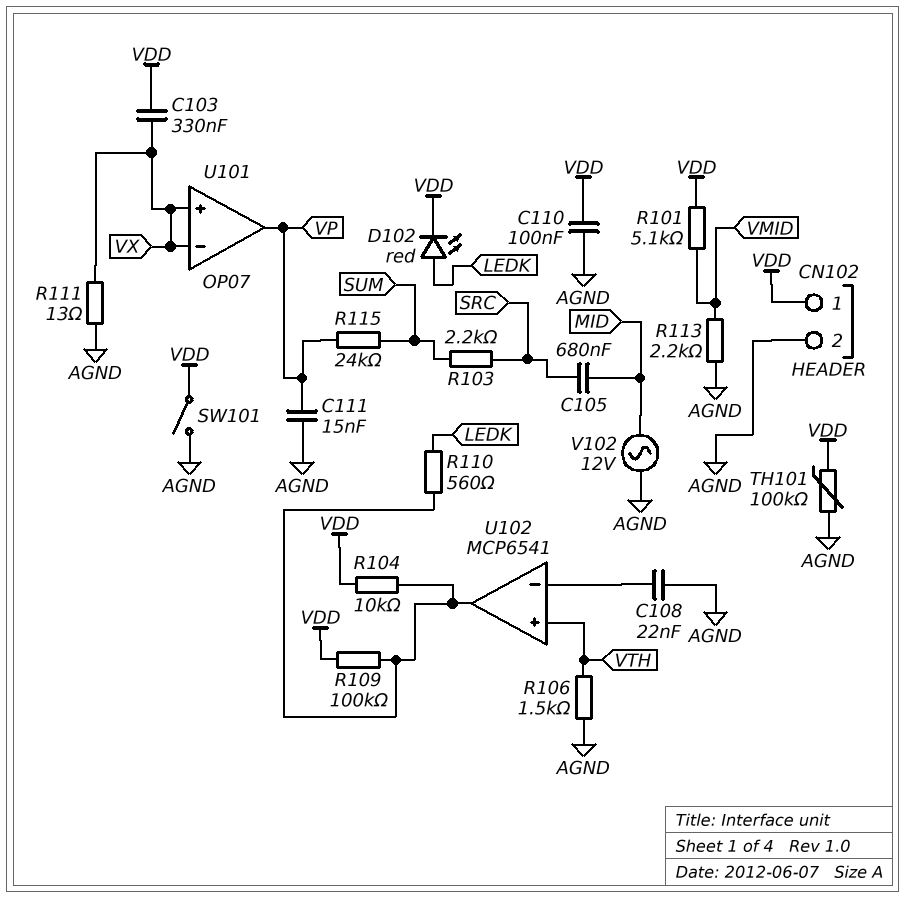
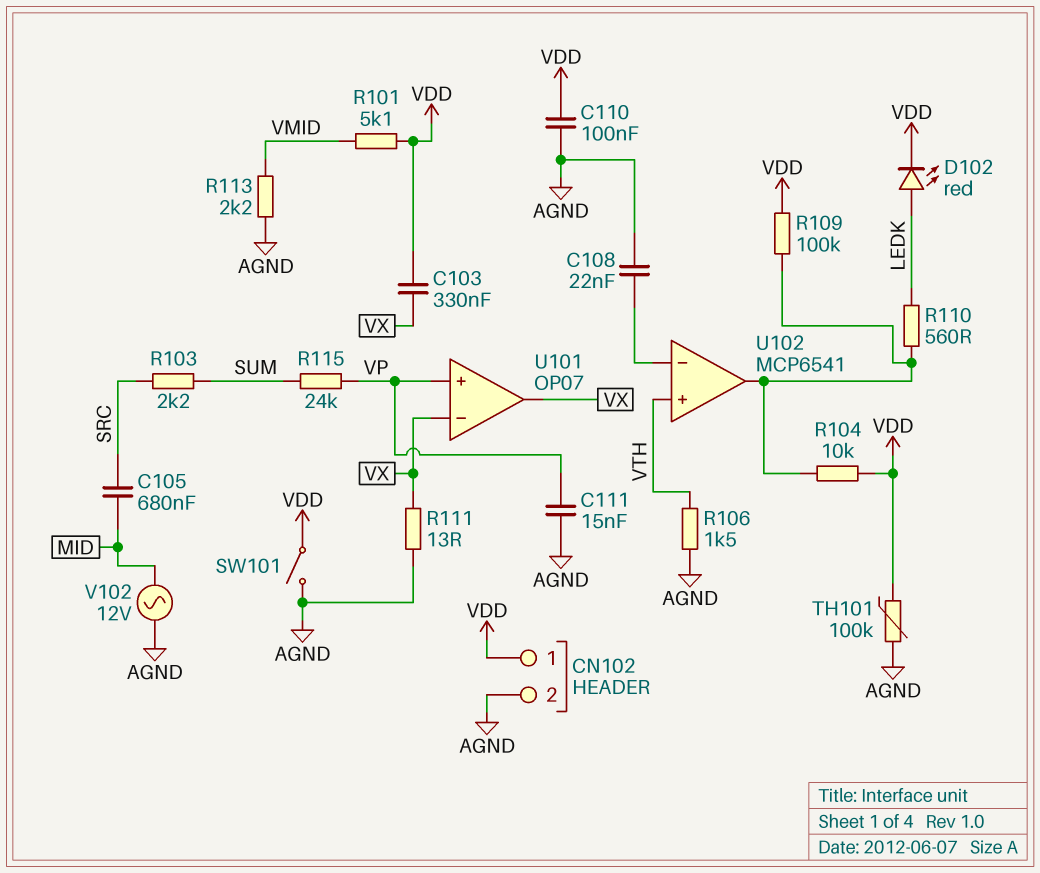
U101 pin in+: VX -> VP
U101 pin out: VP -> VX

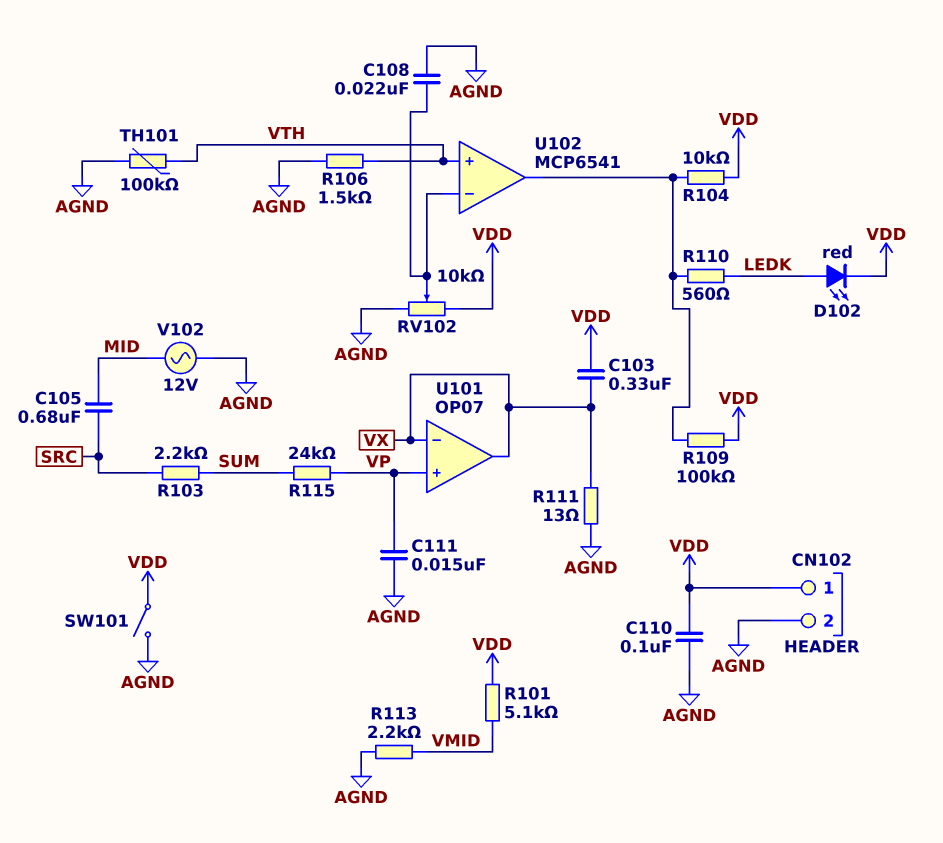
RV102: none -> 10k (AGND, VDD, wiper U102/in-)
TH101: 100k (AGND, VDD) -> 100k (AGND, VTH)

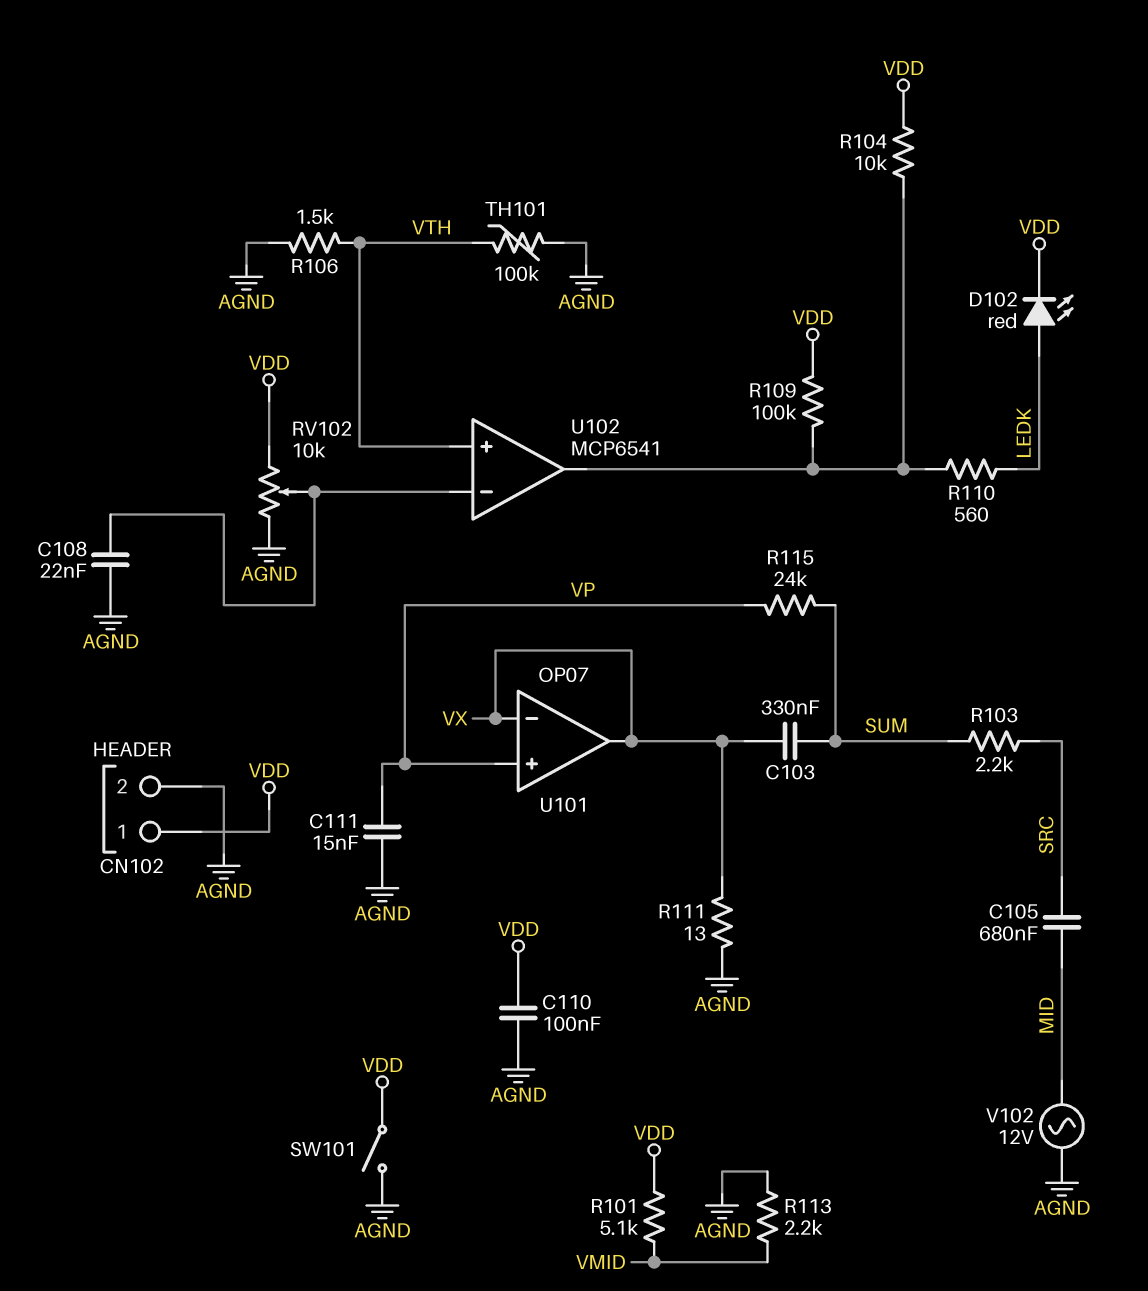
C103: 330nF (VDD, VX) -> 330nF (SUM, VX)

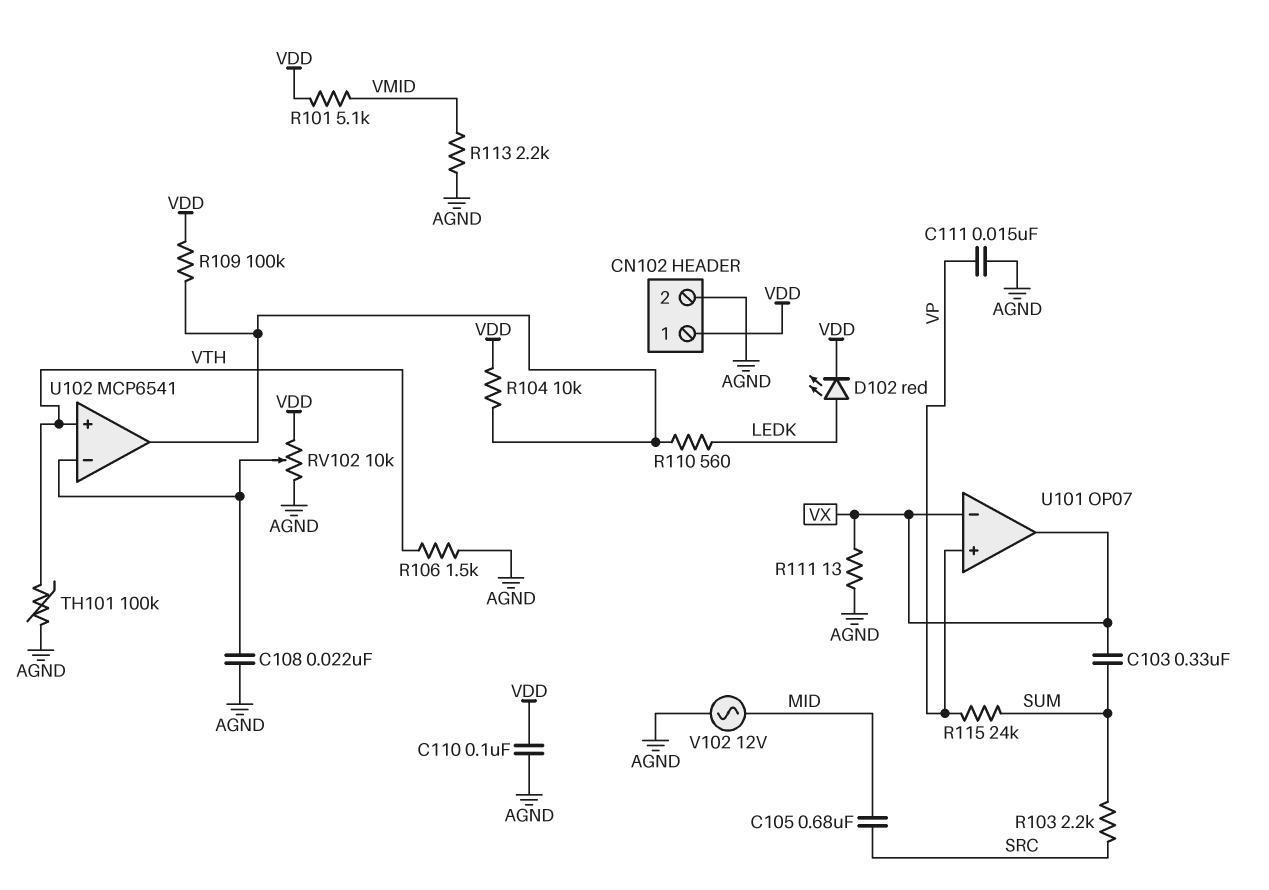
SW101: switch (AGND, VDD) -> none

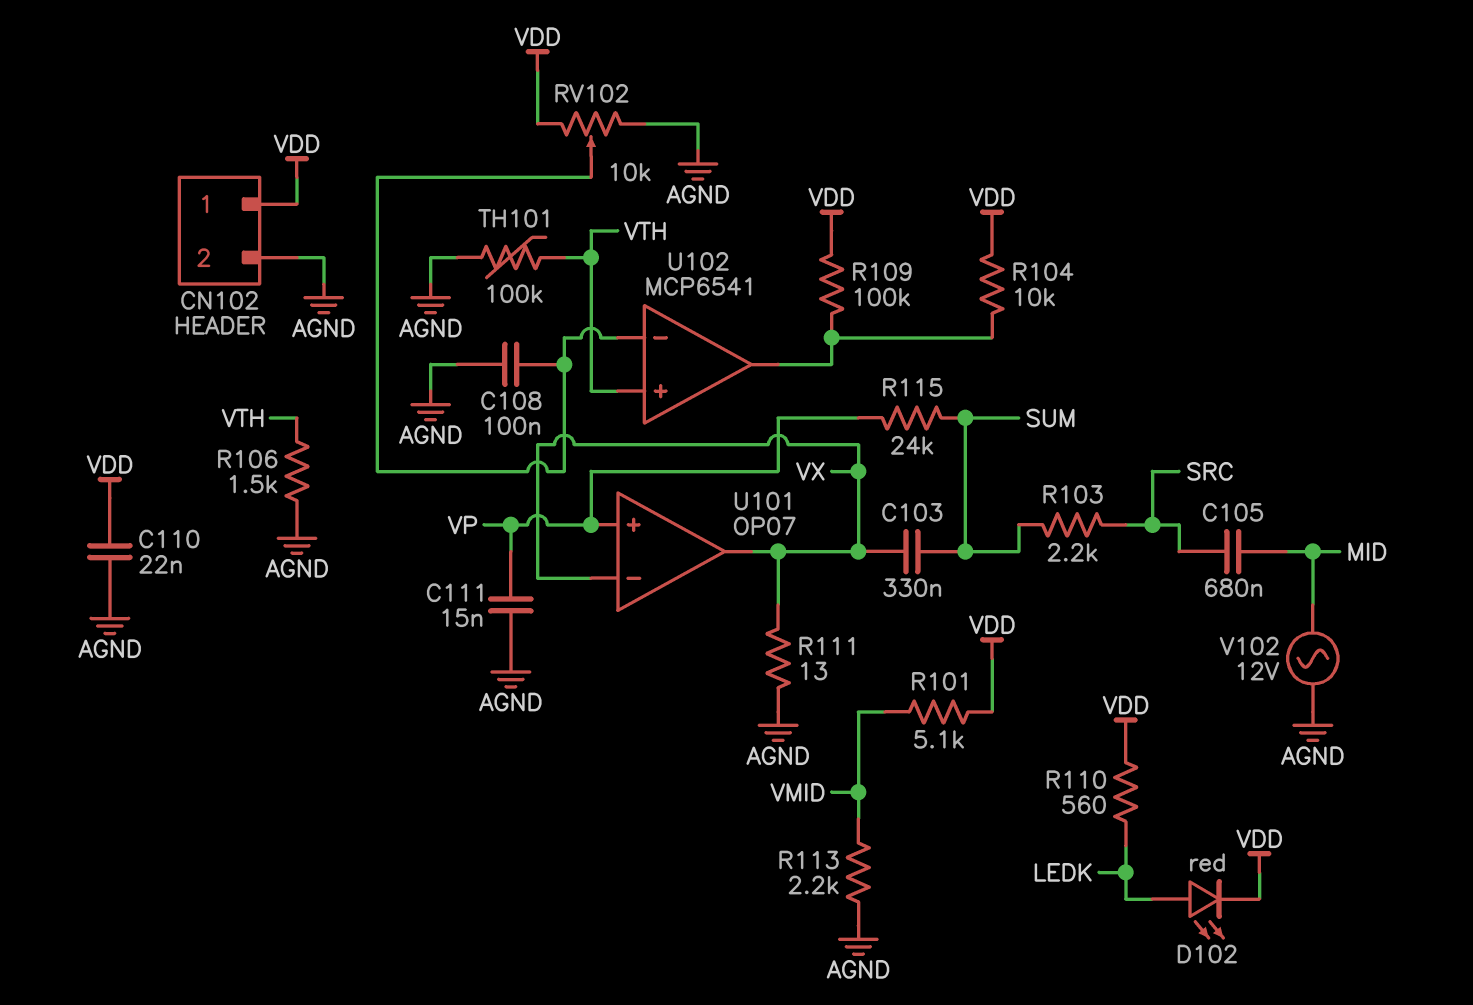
C108: 22nF (AGND, U102/in-) -> 100nF (AGND, U102/in-)
C110: 100nF (AGND, VDD) -> 22nF (AGND, VDD)
R110: 560 (LEDK, U102/out) -> 560 (LEDK, VDD)

